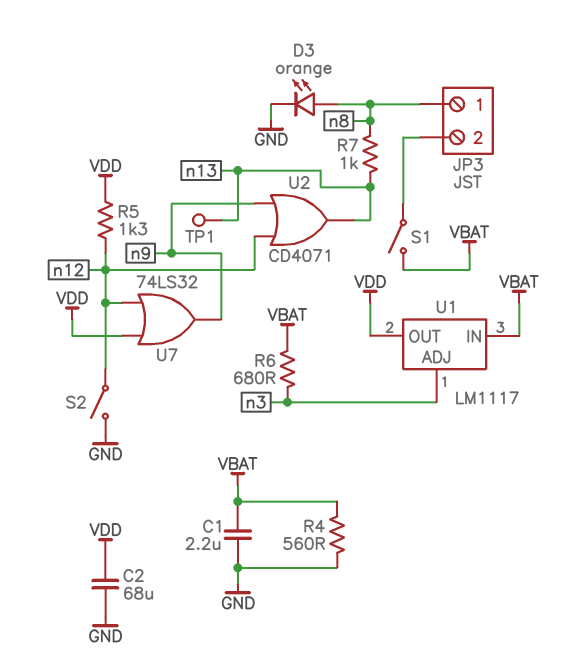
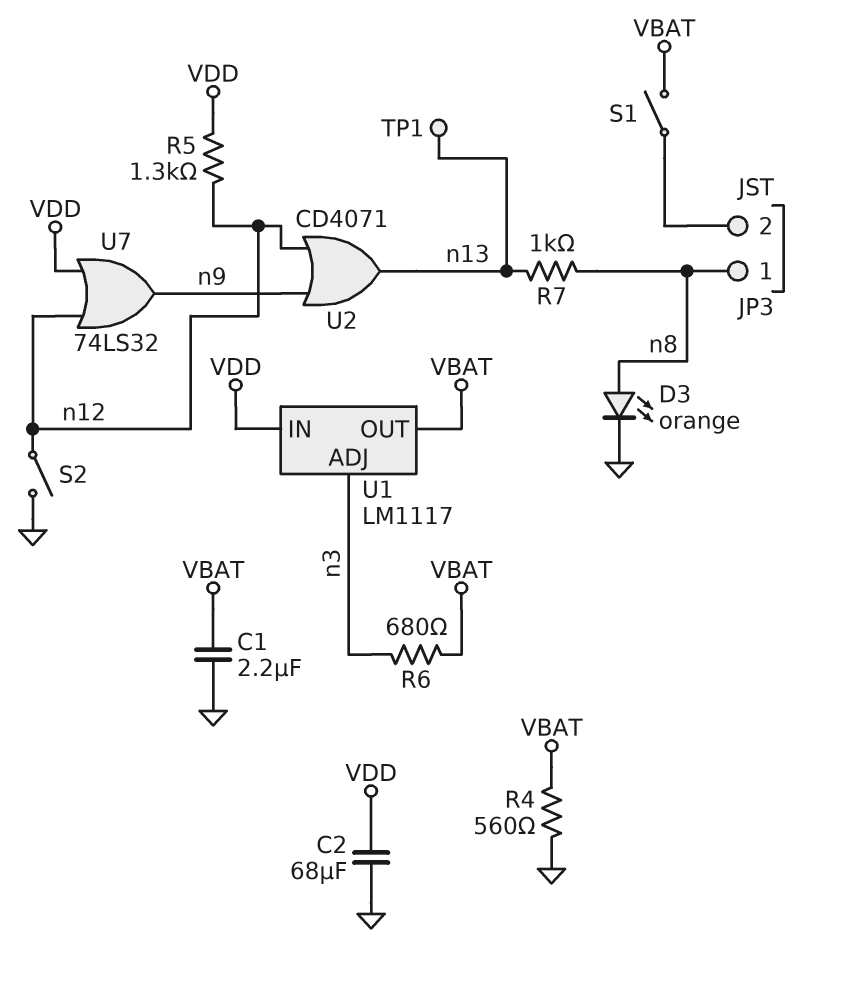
U1 pin IN: VBAT -> VDD
U1 pin OUT: VDD -> VBAT

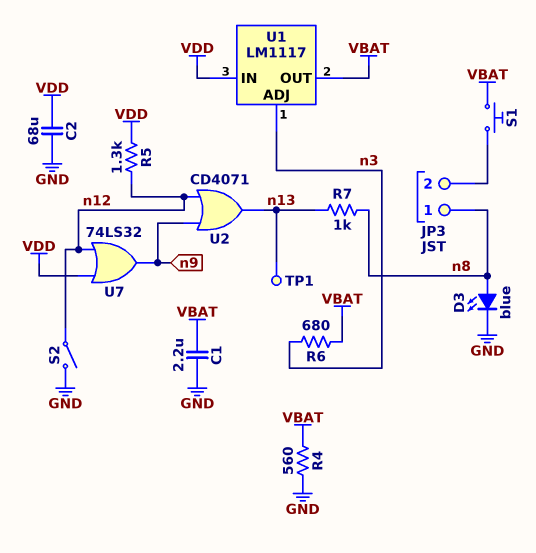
D3: LED orange (A n8, K GND) -> LED blue (A n8, K GND)
S1: switch (JP3/2, VBAT) -> button (JP3/2, VBAT)

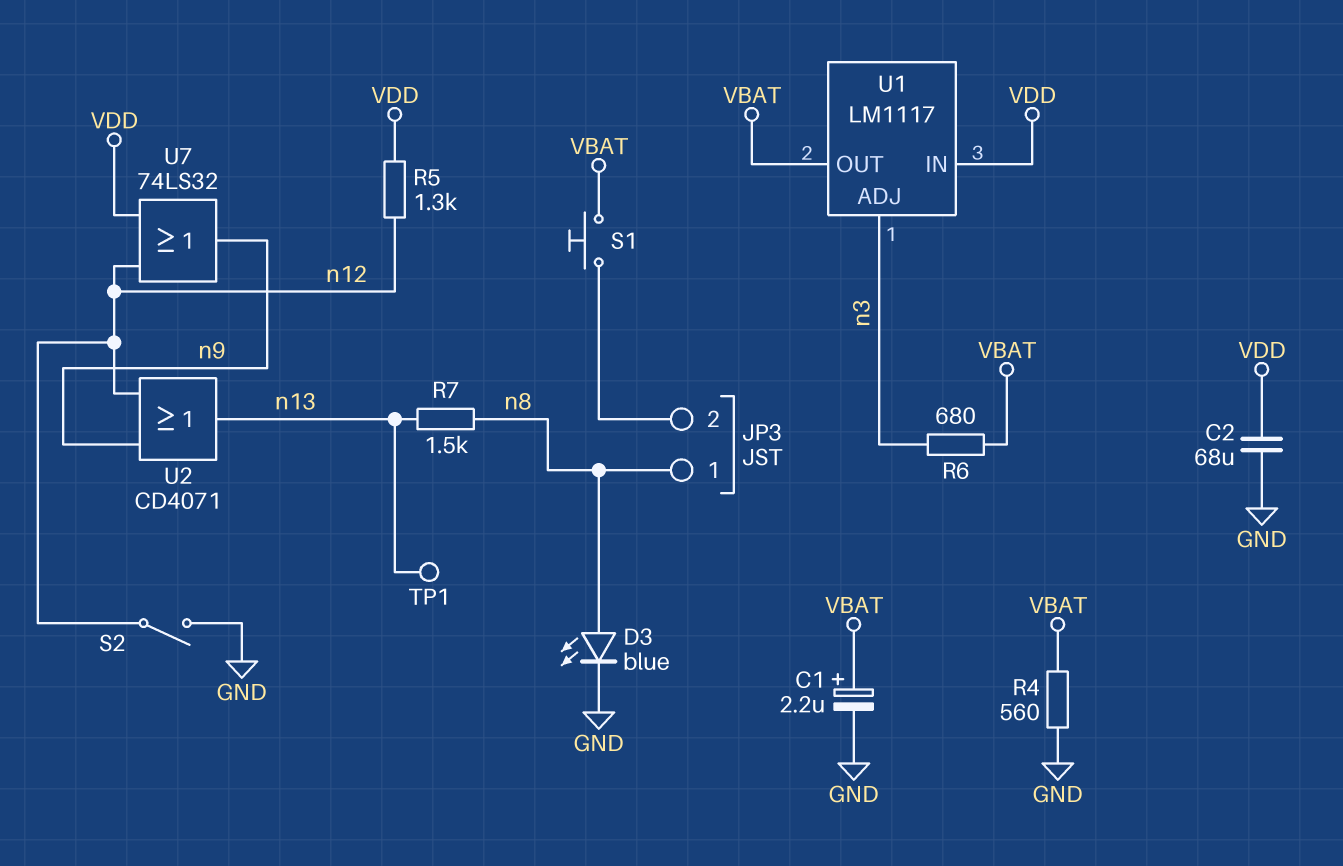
C1: 2.2uF (GND, VBAT) -> 2.2uF (plus VBAT, minus GND)
R7: 1k (n8, n13) -> 1.5k (n8, n13)

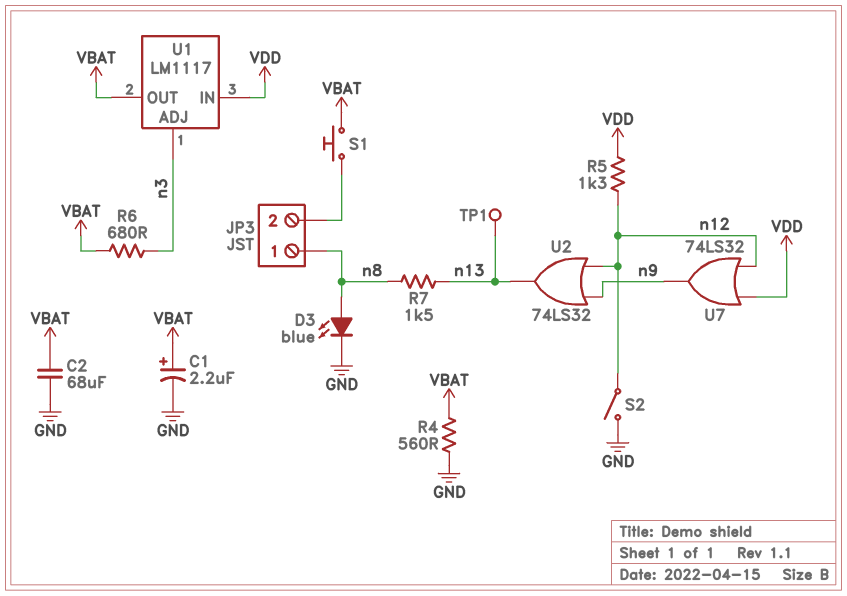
C2: 68uF (GND, VDD) -> 68uF (GND, VBAT)
U2: OR CD4071 (in n9, in n12, out n13) -> OR 74LS32 (in n9, in n12, out n13)

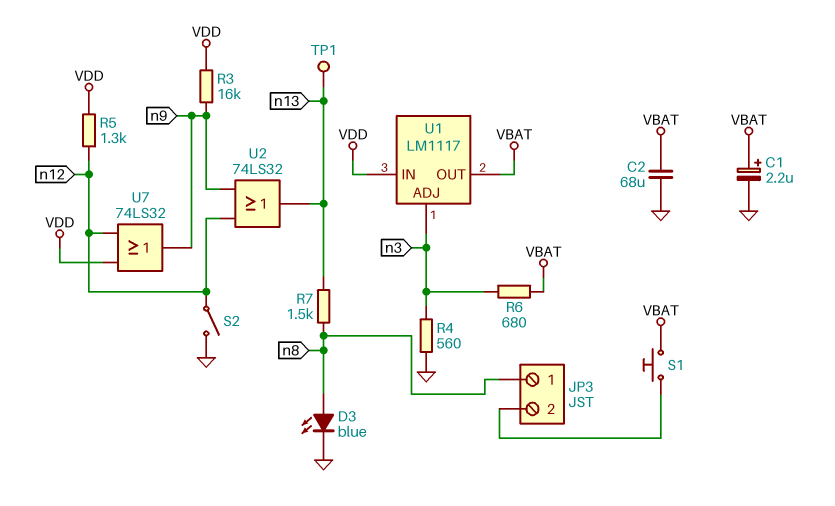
R3: none -> 16k (VDD, n9)
R4: 560 (GND, VBAT) -> 560 (GND, n3)

